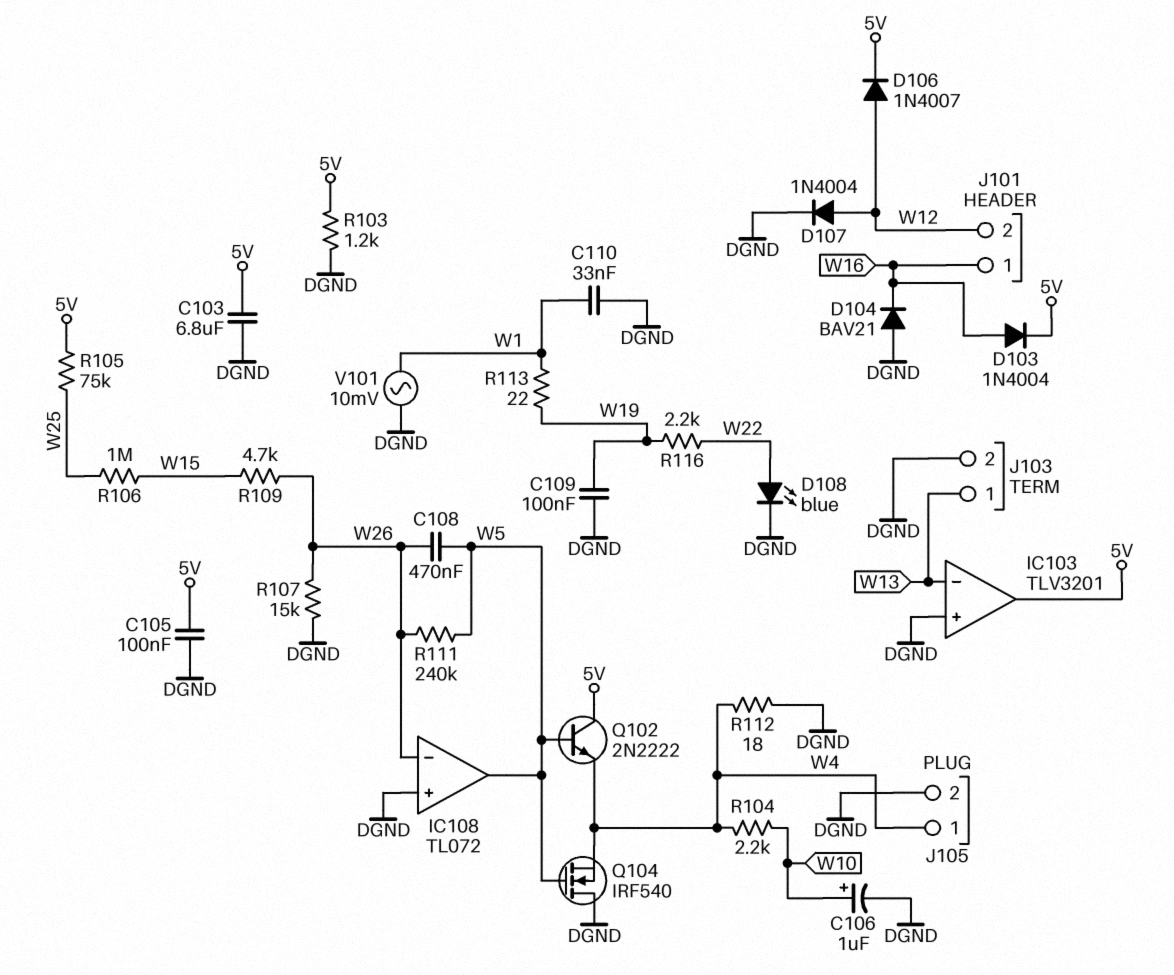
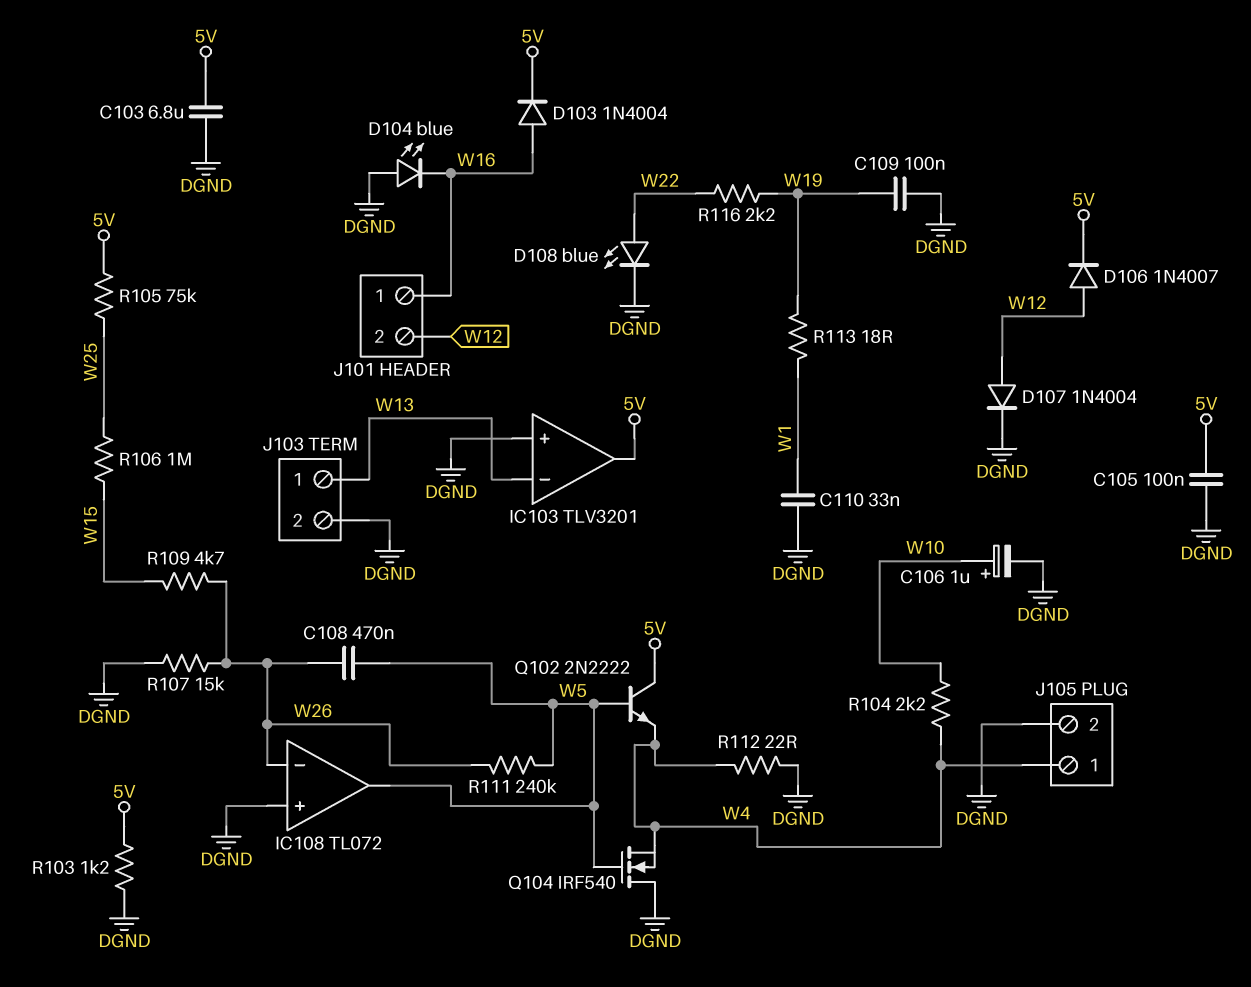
D104: diode BAV21 (A DGND, K W16) -> LED blue (A DGND, K W16)
R112: 18 (DGND, W4) -> 22 (DGND, W4)
R113: 22 (W1, W19) -> 18 (W1, W19)
V101: AC 10mV (DGND, W1) -> none

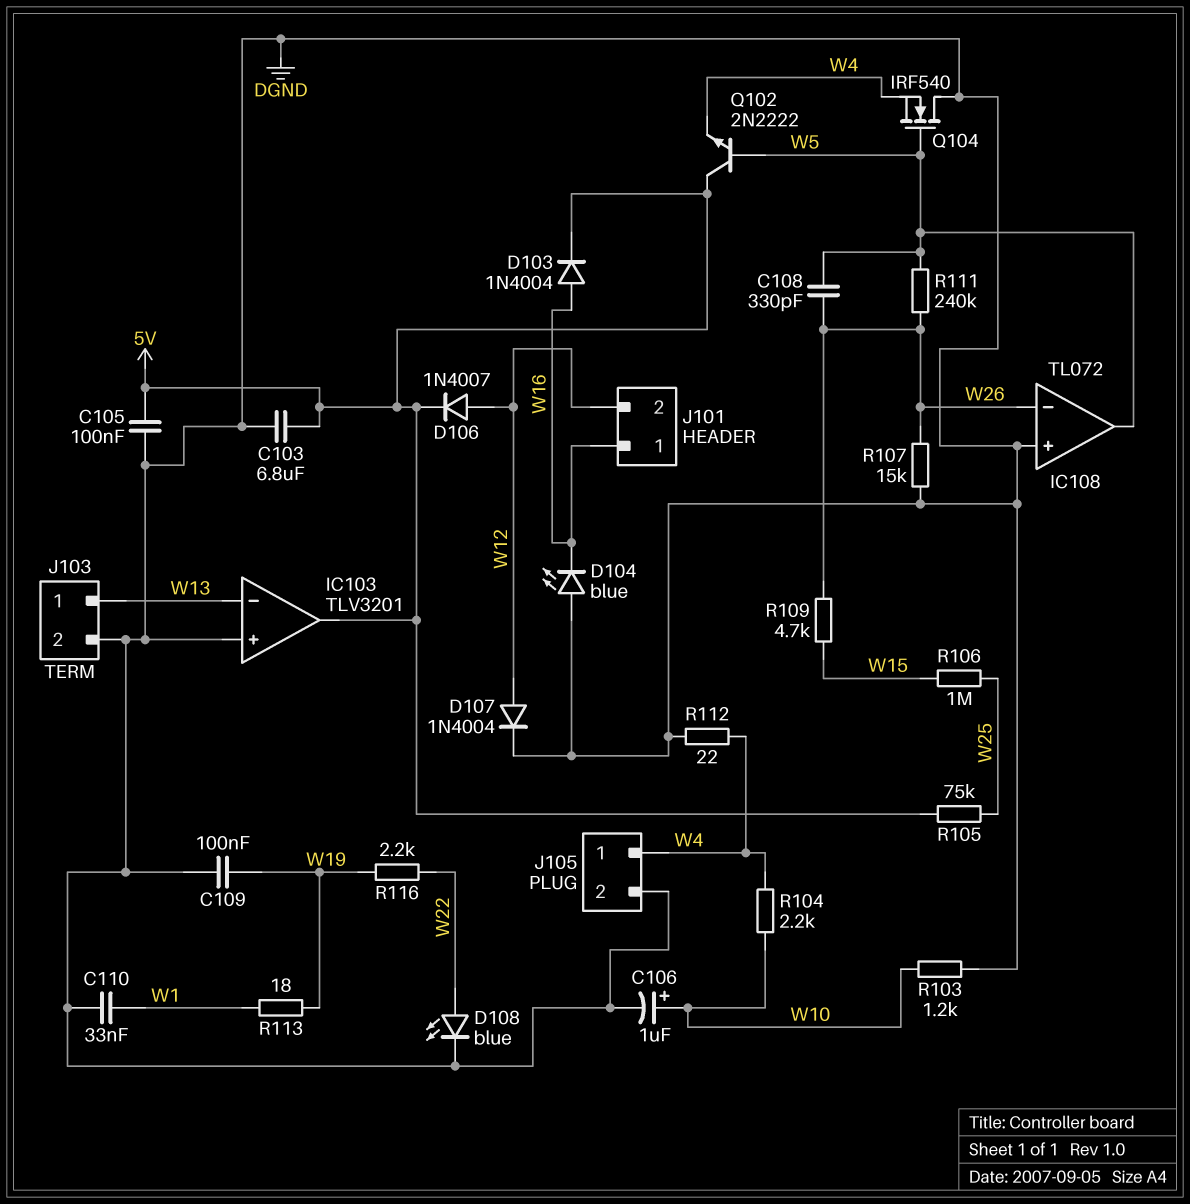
C108: 470nF (W5, W26) -> 330pF (W5, W26)
R103: 1.2k (5V, DGND) -> 1.2k (DGND, W10)

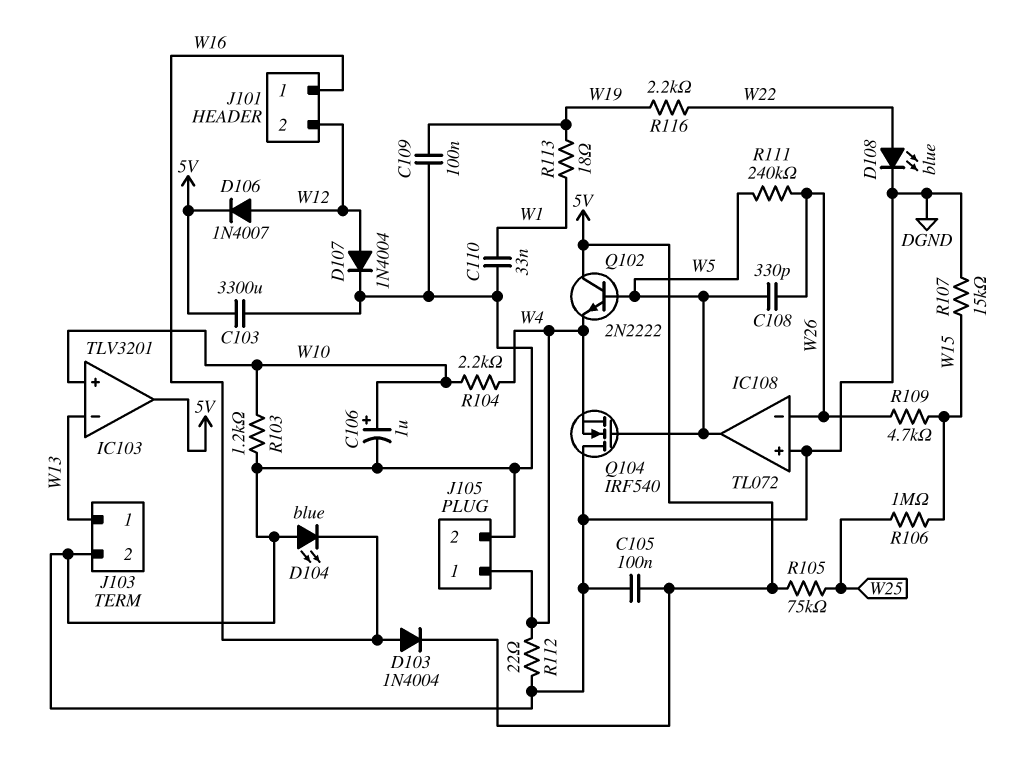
C103: 6.8uF (5V, DGND) -> 3300uF (5V, DGND)
IC103 pin in+: DGND -> W10
R107: 15k (DGND, W26) -> 15k (DGND, W15)

